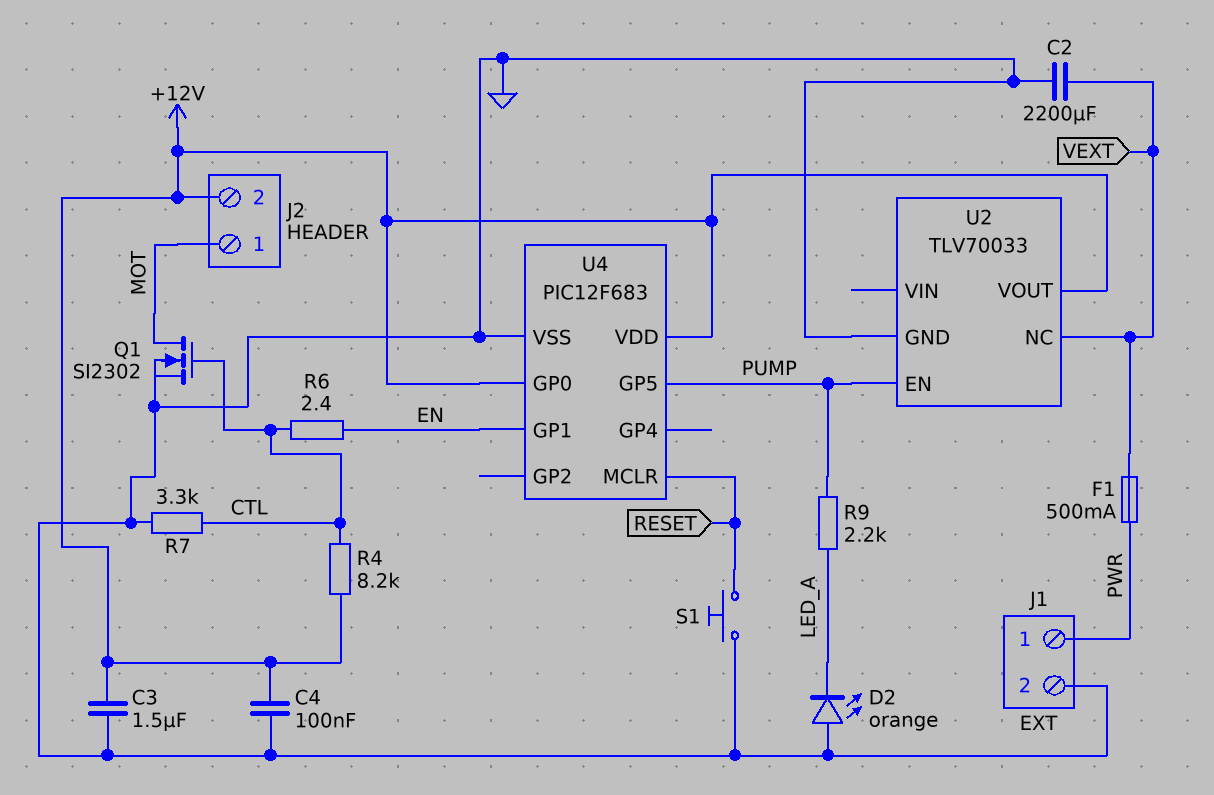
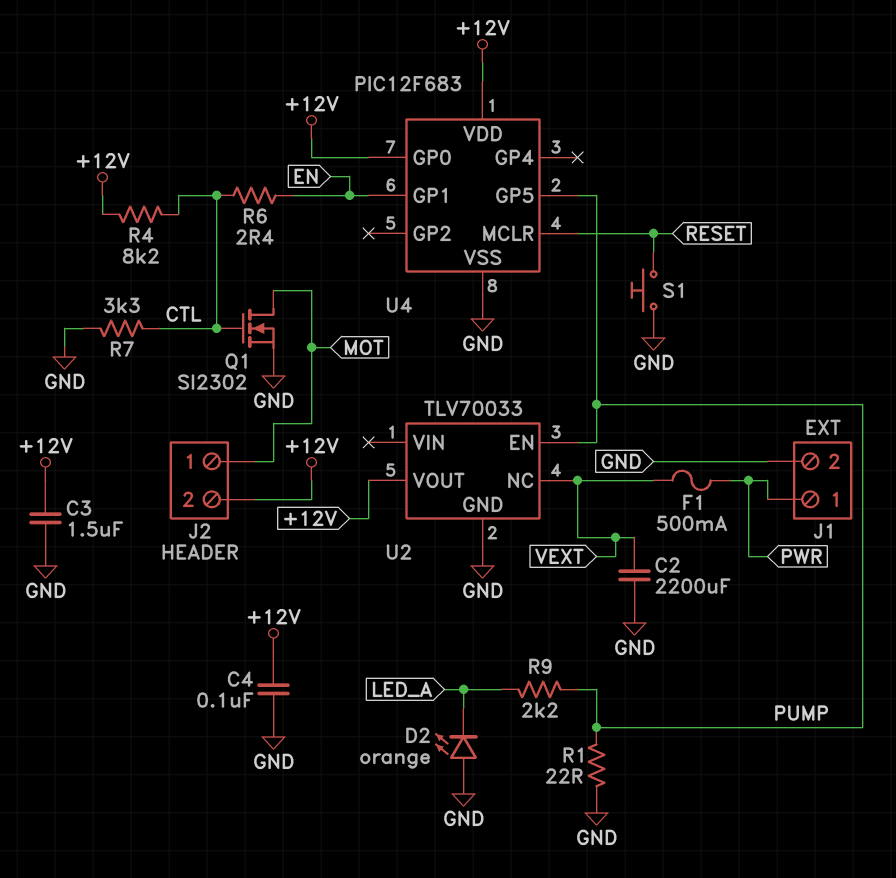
R1: none -> 22 (GND, PUMP)

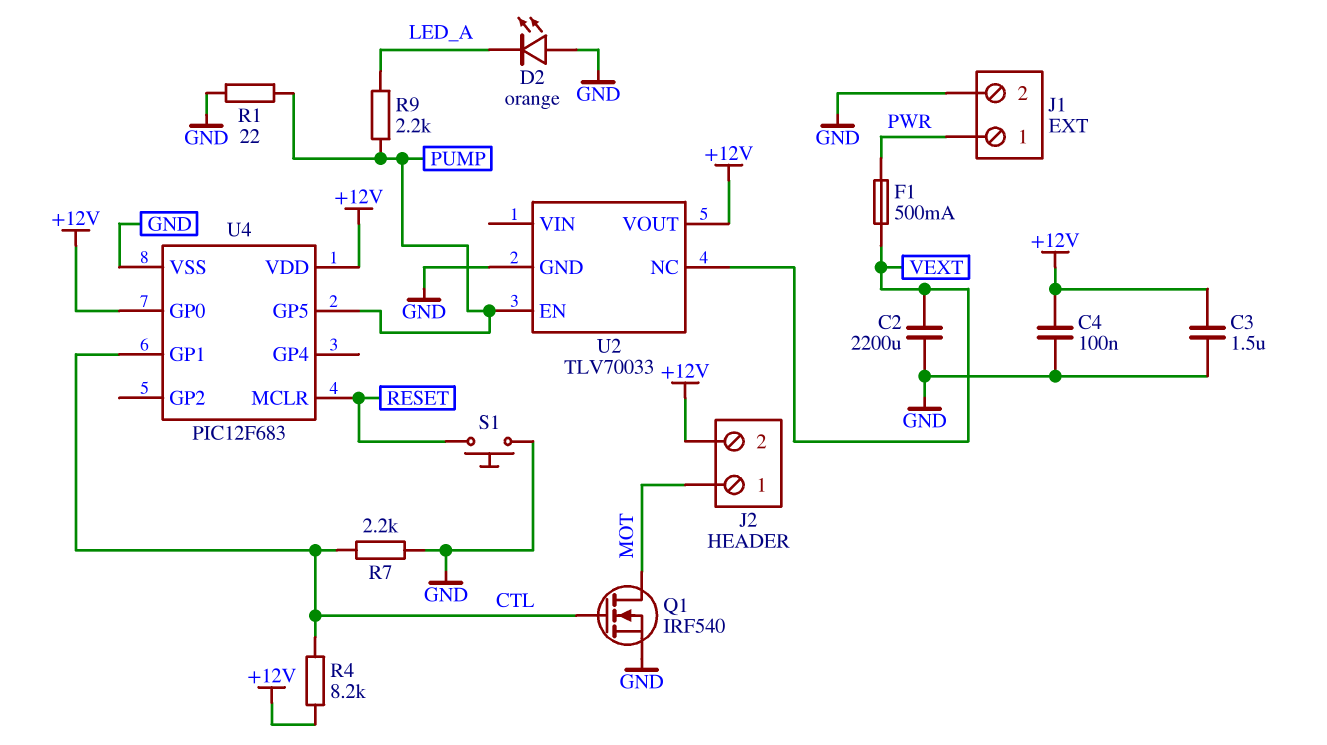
Q1: NMOS SI2302 (G CTL, D MOT, S GND) -> NMOS IRF540 (G CTL, D MOT, S GND)
R6: 2.4 (CTL, EN) -> none
R7: 3.3k (CTL, GND) -> 2.2k (CTL, GND)
U4 pin GP1: EN -> CTL

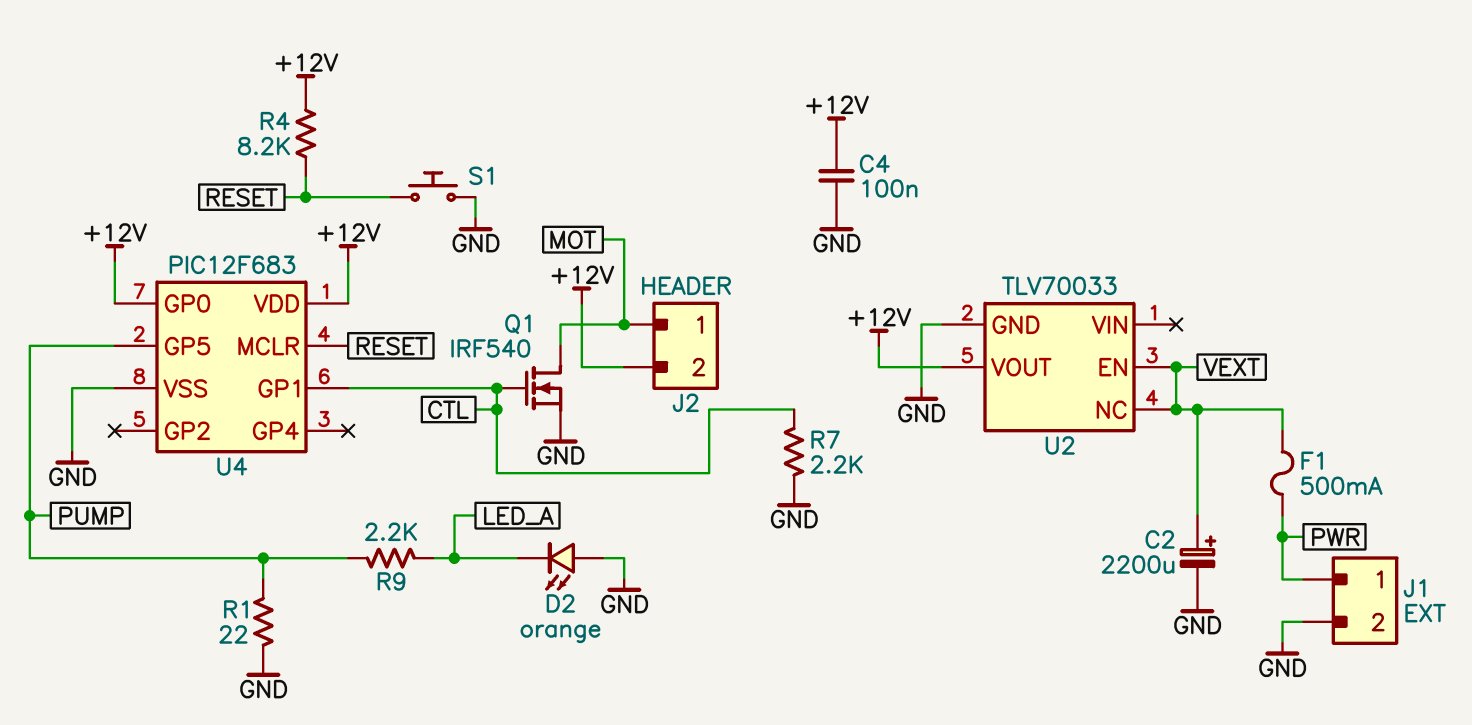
C2: 2200uF (GND, VEXT) -> 2200uF (plus VEXT, minus GND)
C3: 1.5uF (+12V, GND) -> none
R4: 8.2k (+12V, CTL) -> 8.2k (+12V, RESET)
U2 pin EN: PUMP -> VEXT

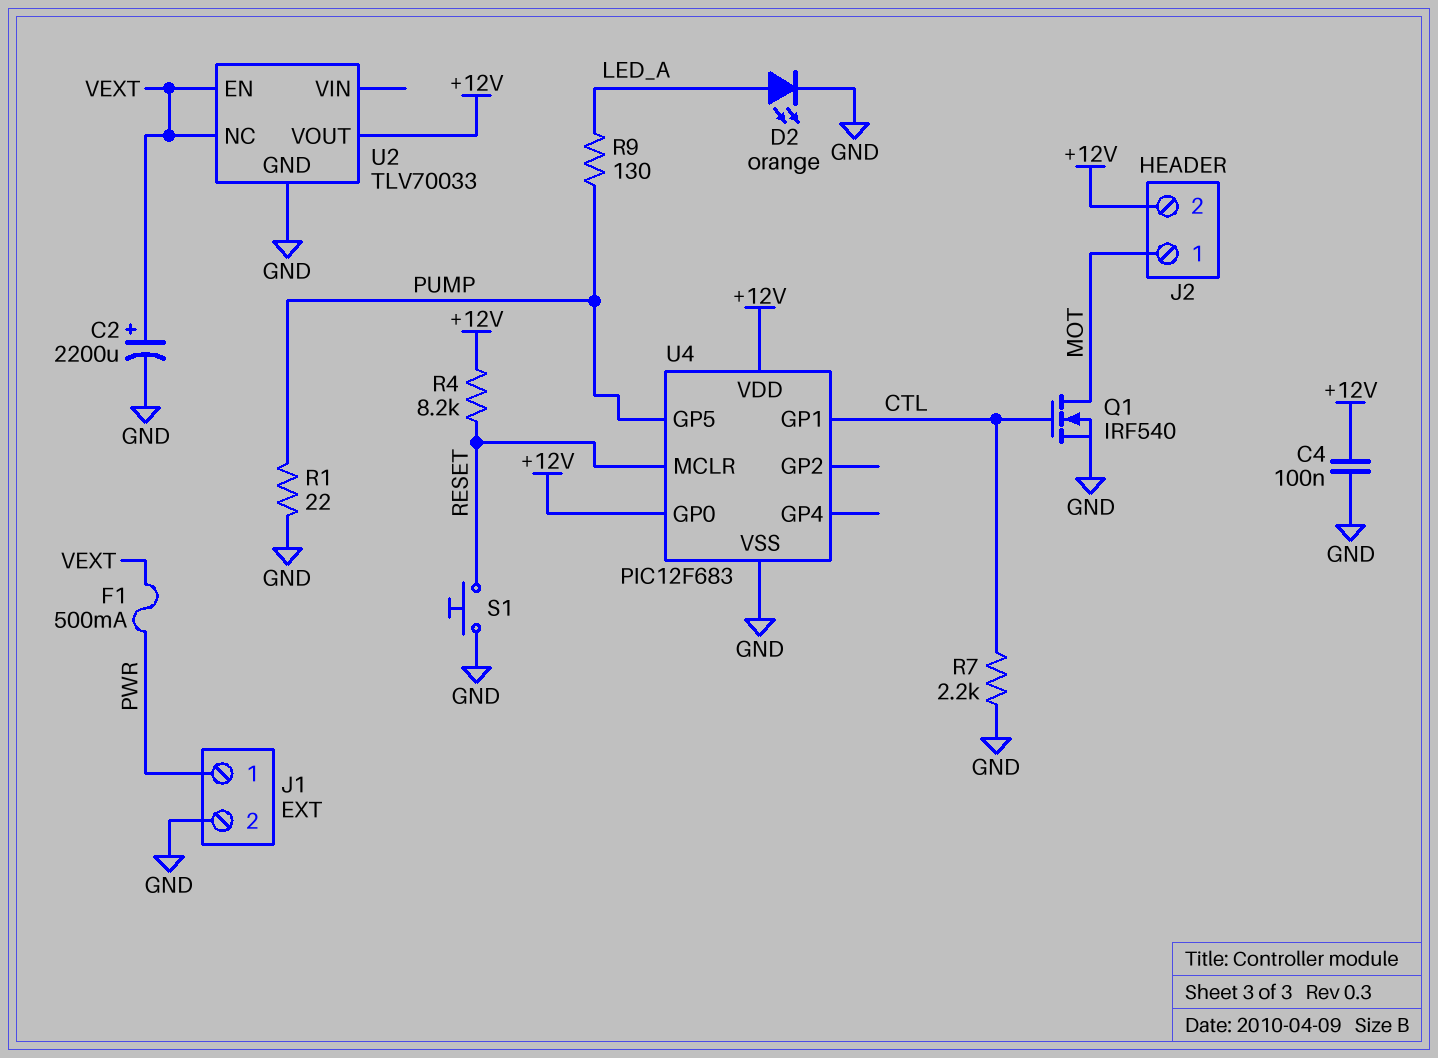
D2: LED orange (A GND, K LED_A) -> LED orange (A LED_A, K GND)
R9: 2.2k (LED_A, PUMP) -> 130 (LED_A, PUMP)

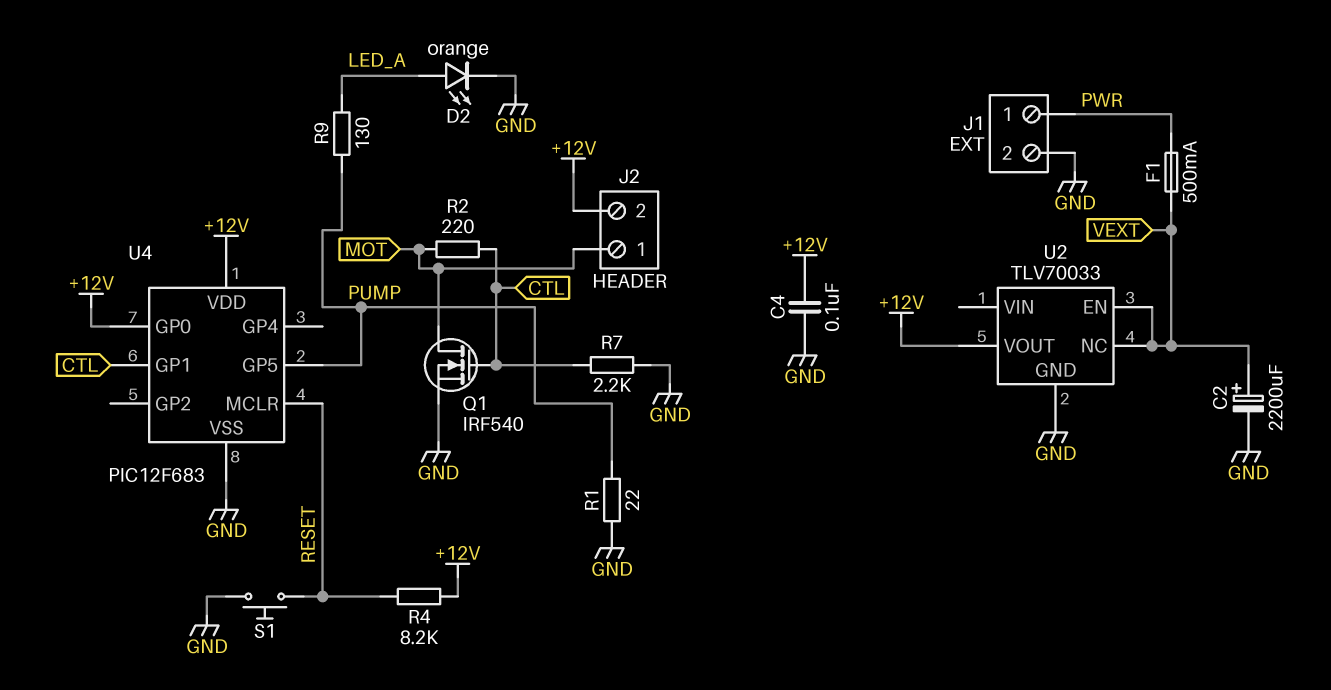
R2: none -> 220 (CTL, MOT)

